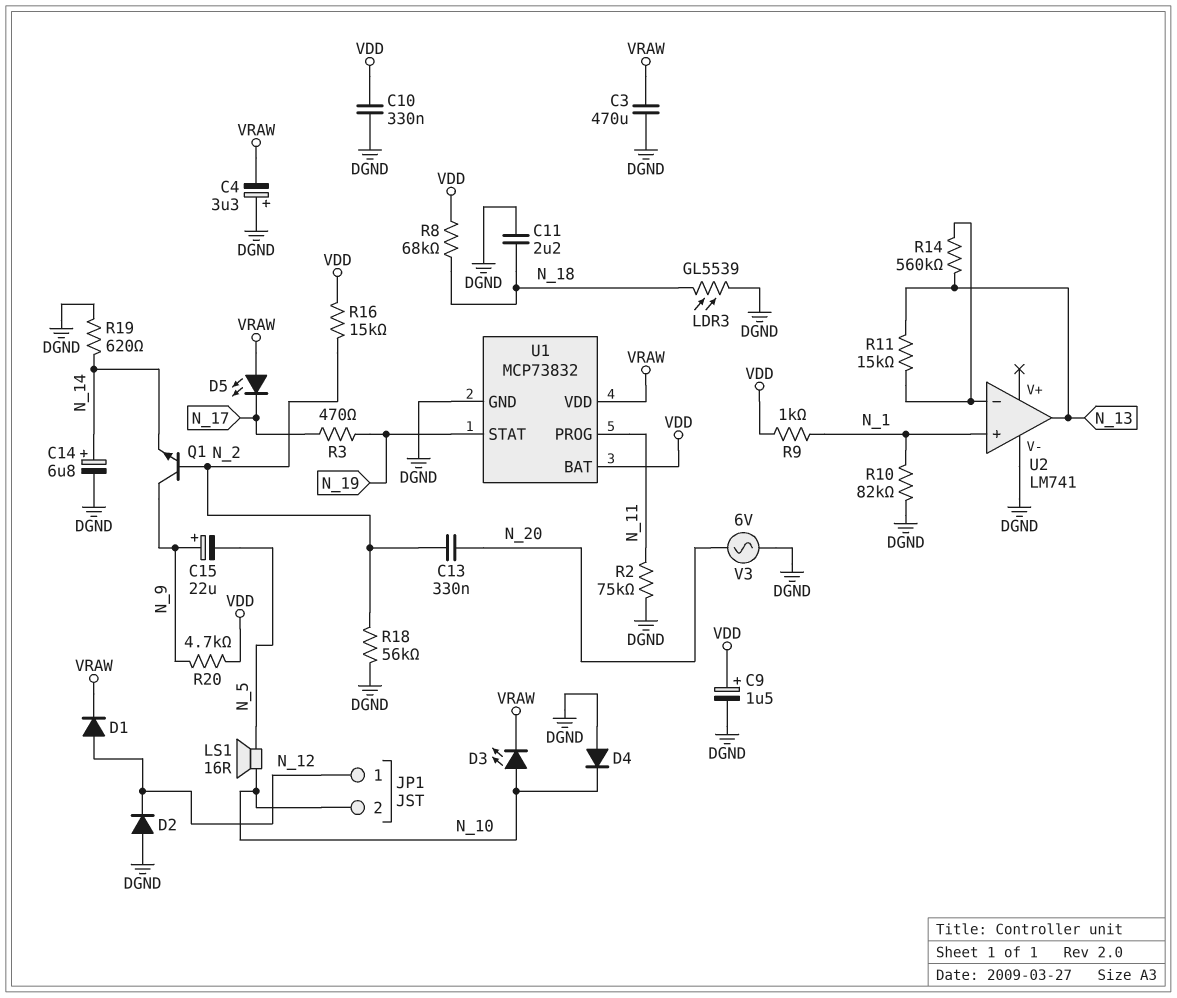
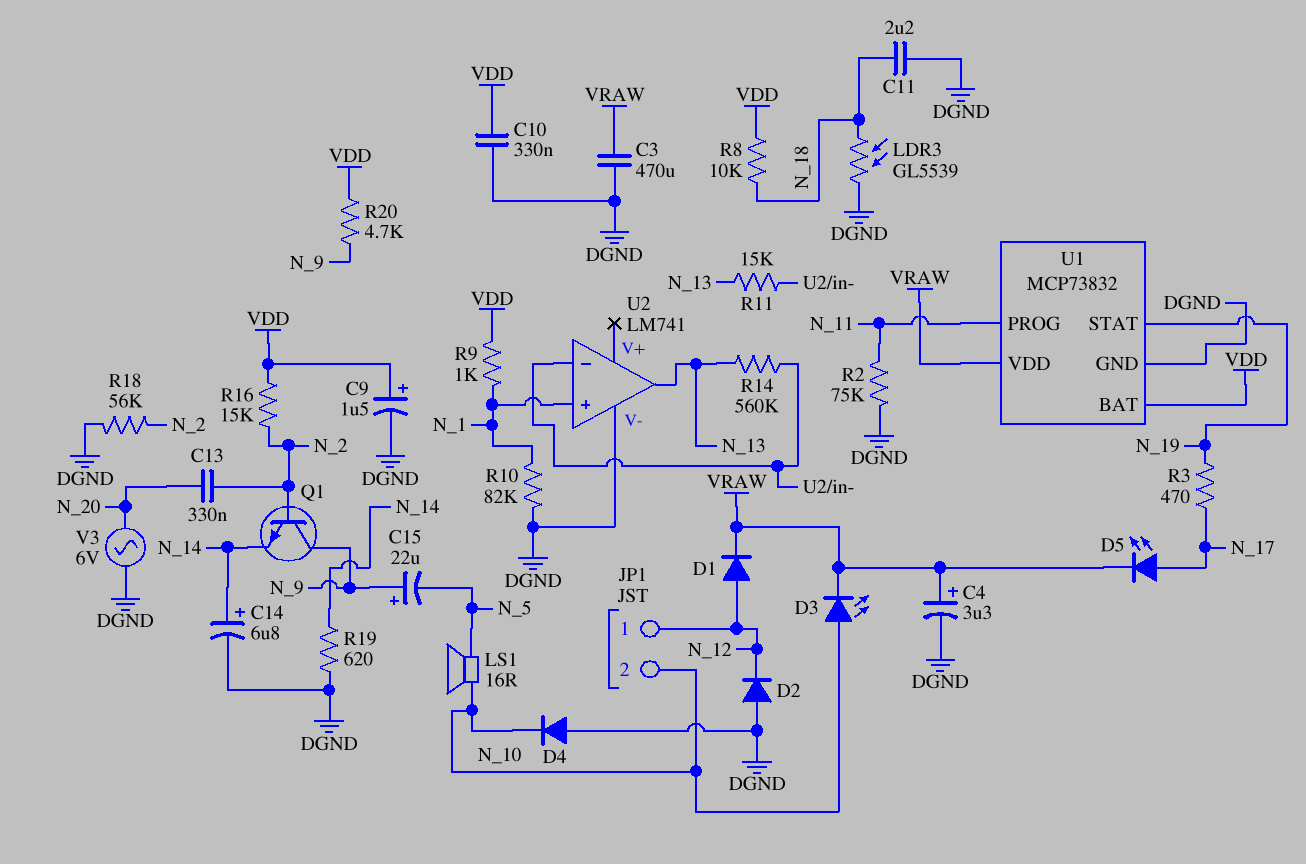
C4: 3.3uF (plus DGND, minus VRAW) -> 3.3uF (plus VRAW, minus DGND)
D5: LED (A VRAW, K N_17) -> LED (A N_17, K VRAW)
R8: 68k (N_18, VDD) -> 10k (N_18, VDD)

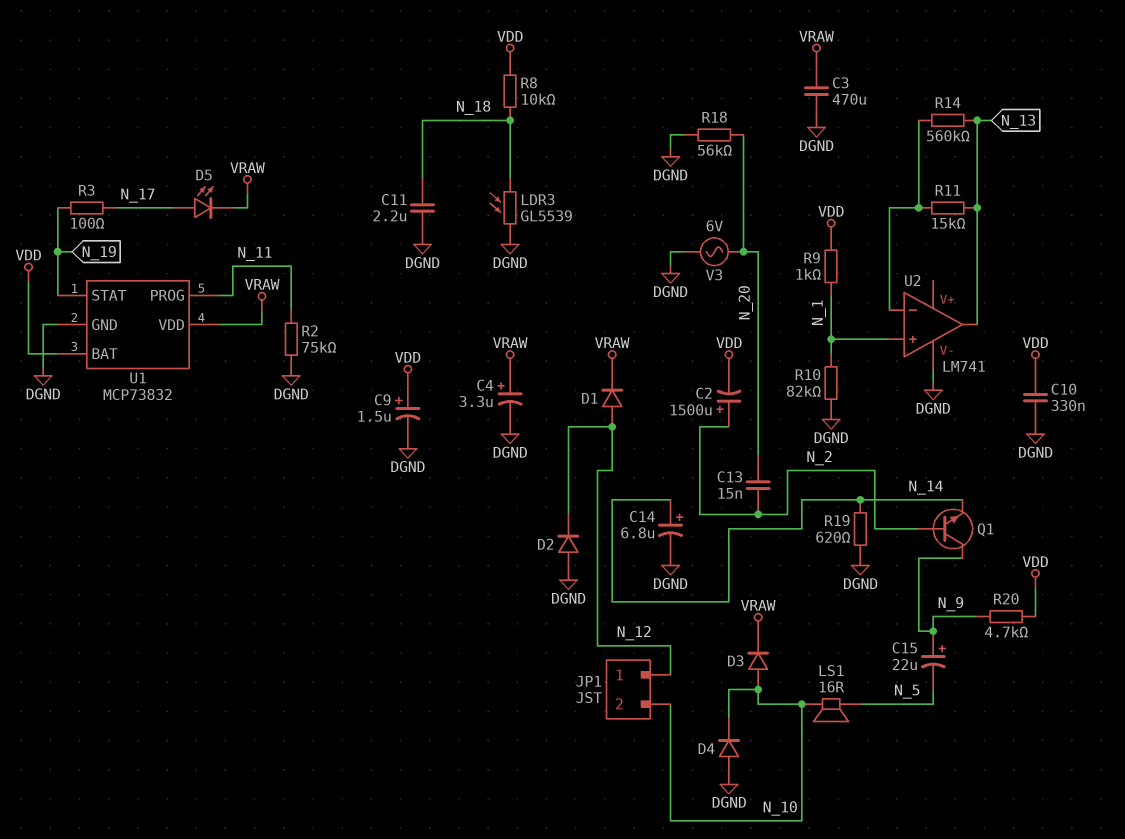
C2: none -> 1500uF (plus N_2, minus VDD)
C13: 330nF (N_2, N_20) -> 15nF (N_2, N_20)
D3: LED (A N_10, K VRAW) -> diode (A N_10, K VRAW)
R3: 470 (N_17, N_19) -> 100 (N_17, N_19)
R16: 15k (N_2, VDD) -> none
R18: 56k (DGND, N_2) -> 56k (DGND, N_20)

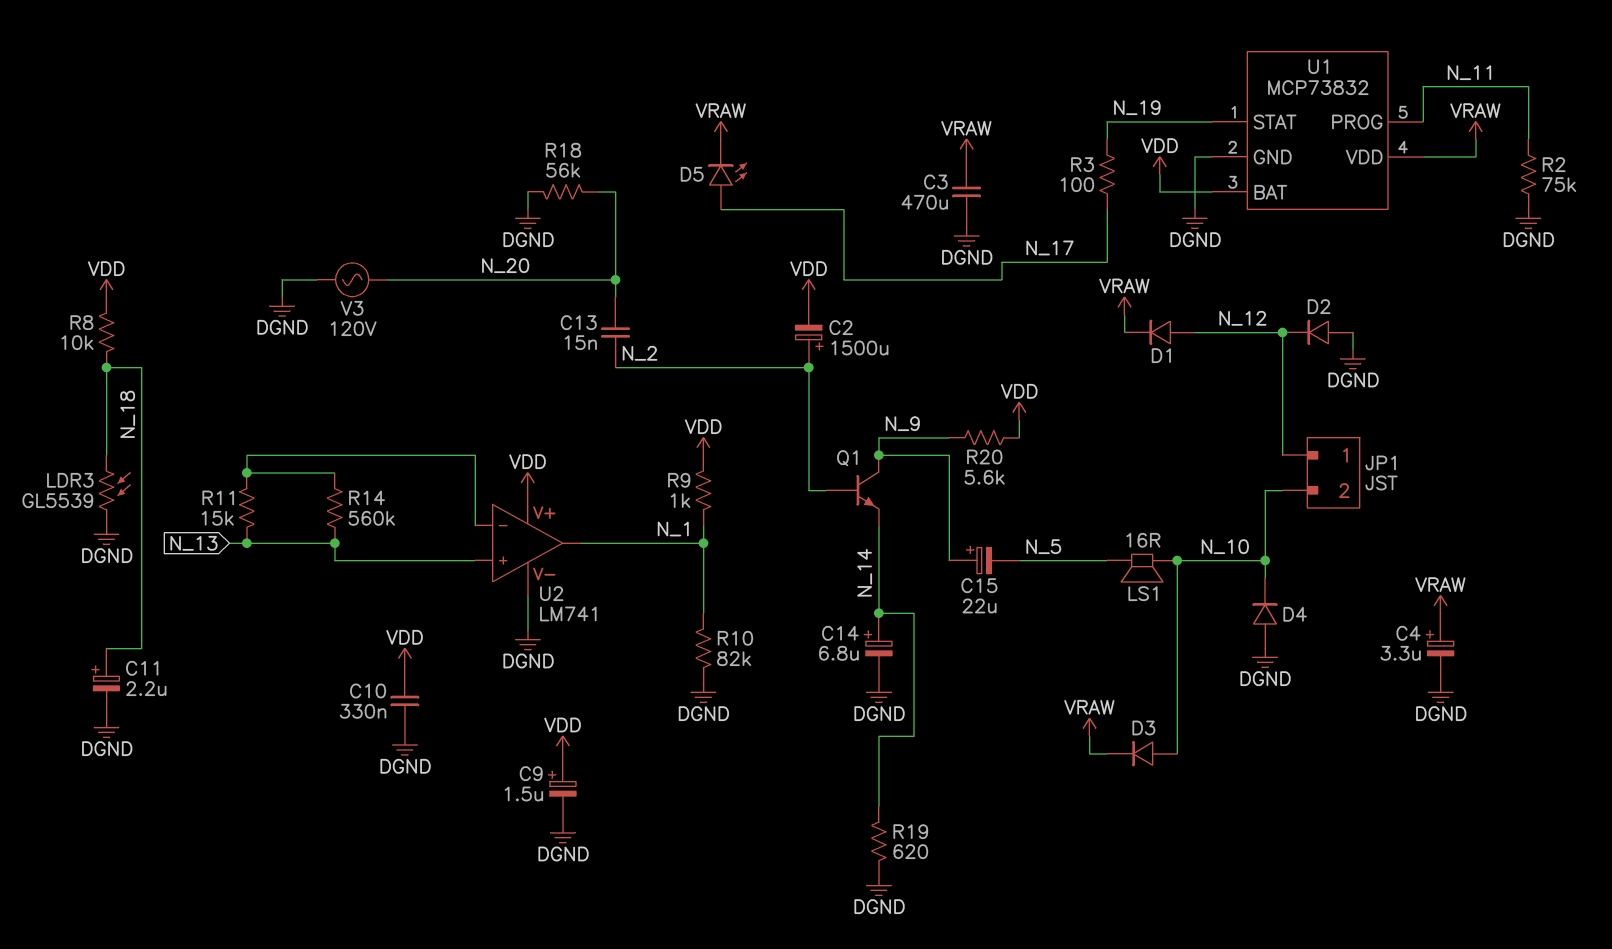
C11: 2.2uF (DGND, N_18) -> 2.2uF (plus N_18, minus DGND)
R20: 4.7k (N_9, VDD) -> 5.6k (N_9, VDD)
U2 pin V+: none -> VDD
U2 pin in+: N_1 -> N_13
U2 pin out: N_13 -> N_1
V3: AC 6V (DGND, N_20) -> AC 120V (DGND, N_20)

